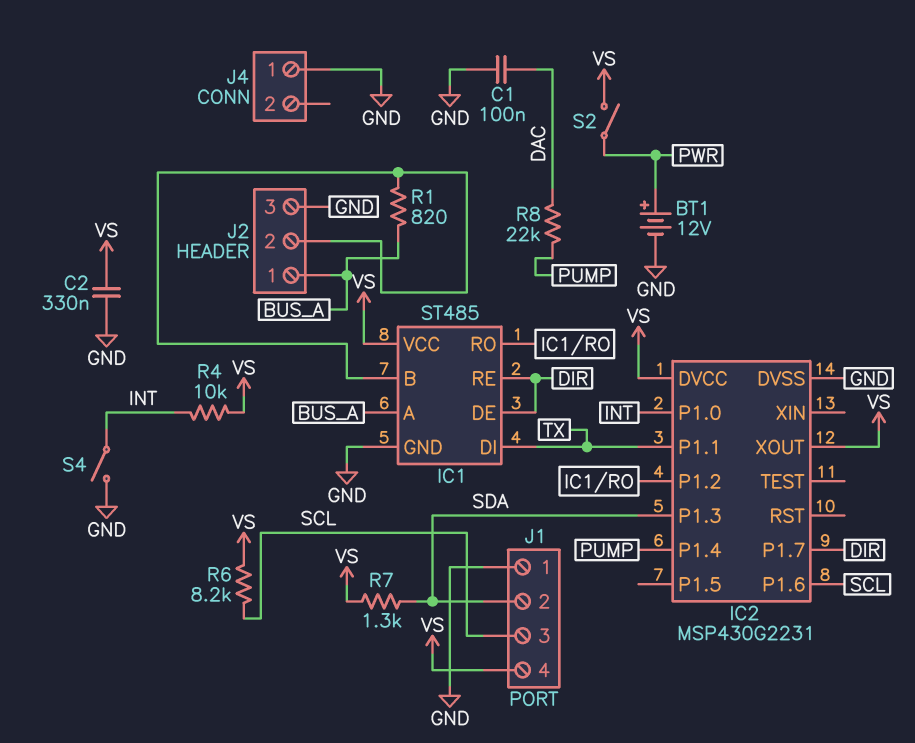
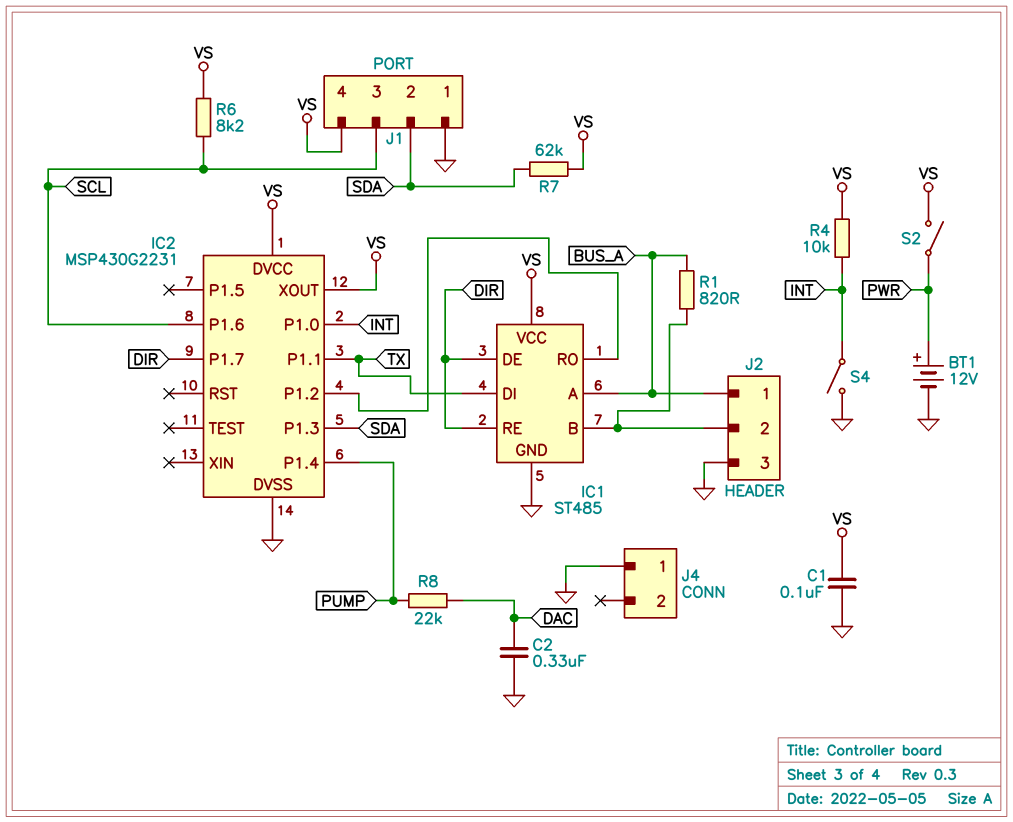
C1: 100nF (DAC, GND) -> 100nF (GND, VS)
C2: 330nF (GND, VS) -> 330nF (DAC, GND)
R7: 1.3k (SDA, VS) -> 62k (SDA, VS)

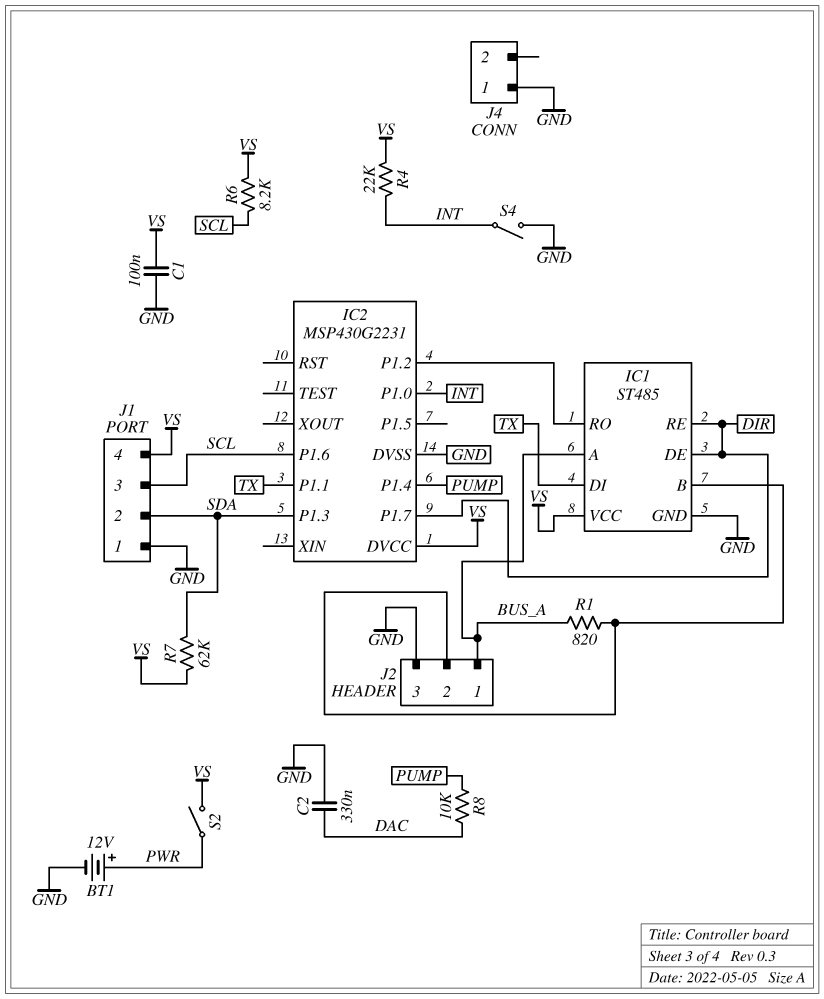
IC2 pin XOUT: VS -> none
R4: 10k (INT, VS) -> 22k (INT, VS)
R8: 22k (DAC, PUMP) -> 10k (DAC, PUMP)

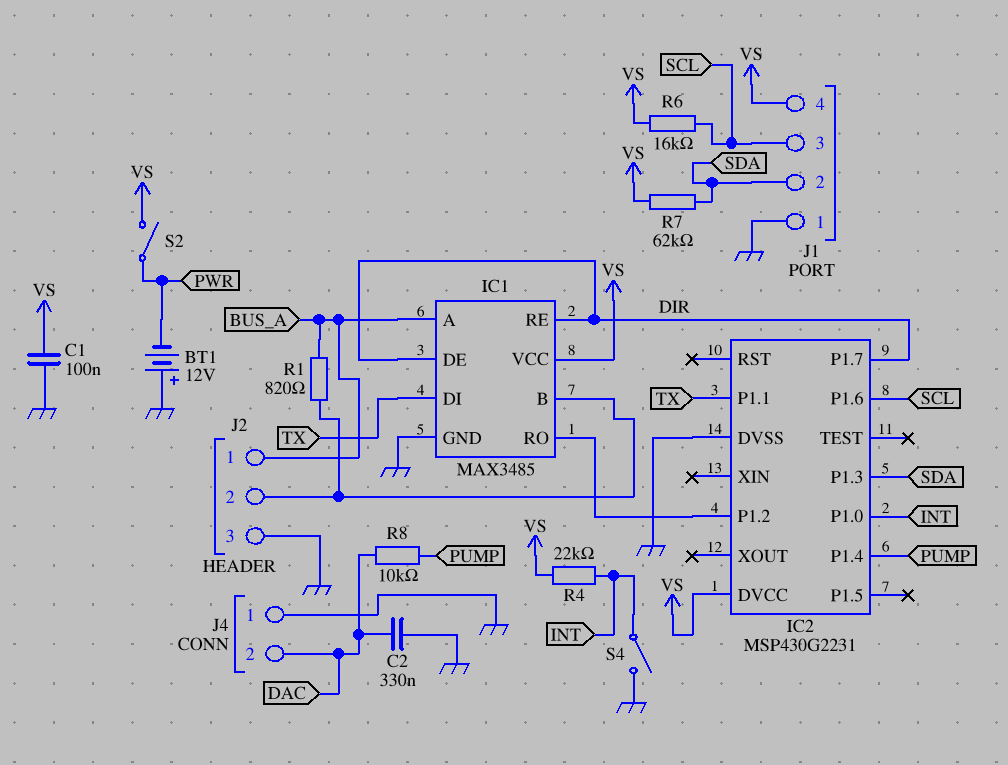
BT1: 12V (plus PWR, minus GND) -> 12V (plus GND, minus PWR)
IC1: ST485 -> MAX3485
J4 pin 2: none -> DAC
R6: 8.2k (SCL, VS) -> 16k (SCL, VS)

